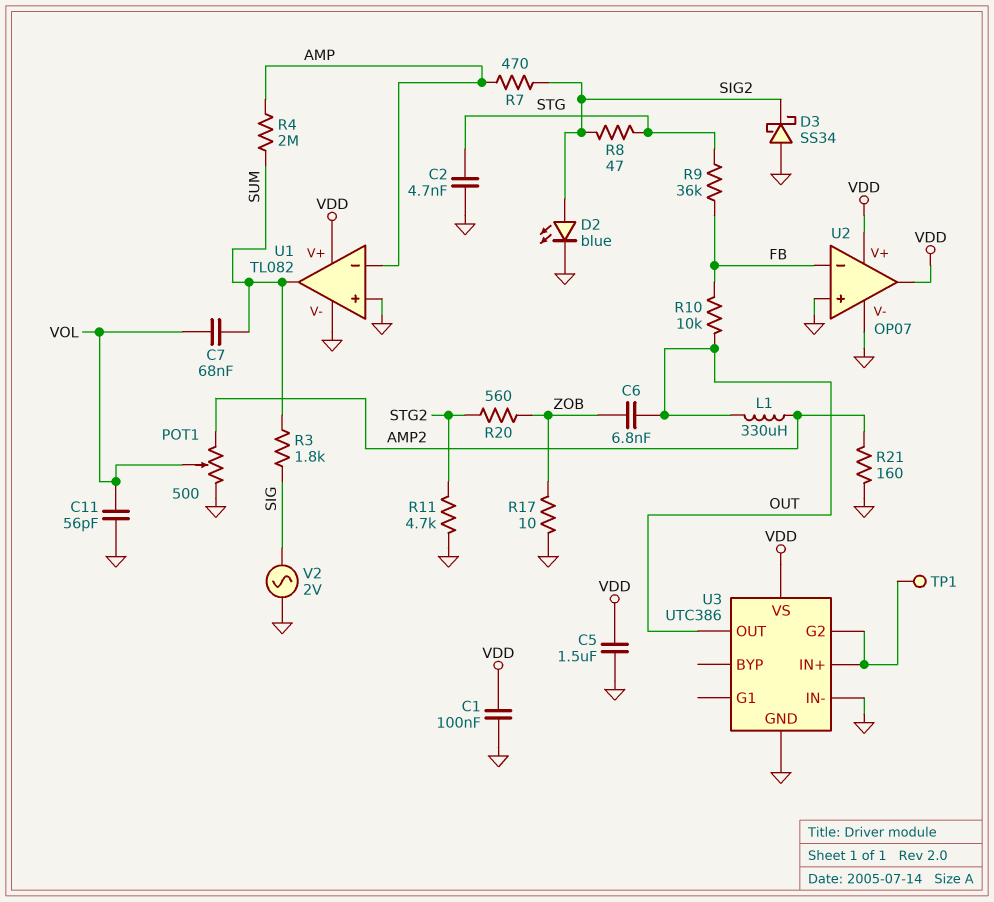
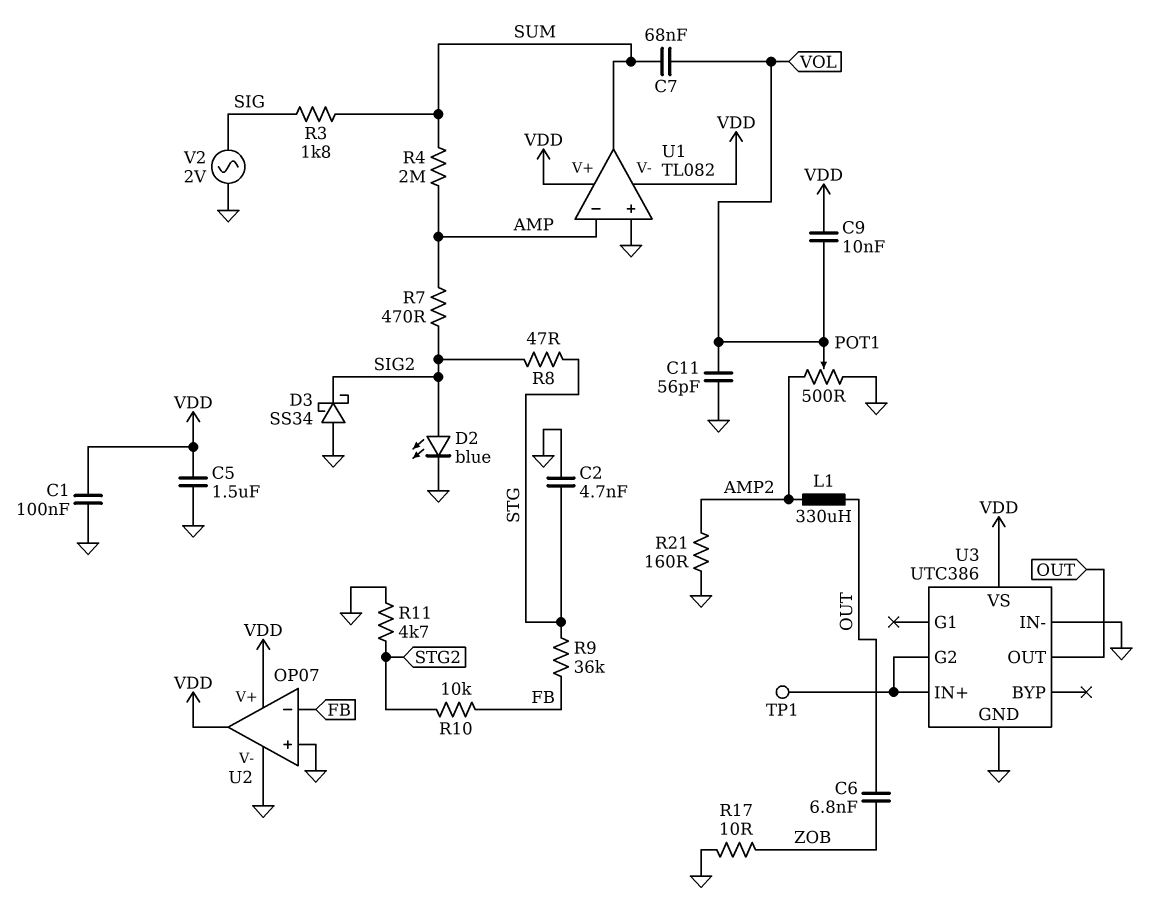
C9: none -> 10nF (VDD, VOL)
R10: 10k (FB, OUT) -> 10k (FB, STG2)
R20: 560 (STG2, ZOB) -> none
U1 pin V-: GND -> VDD

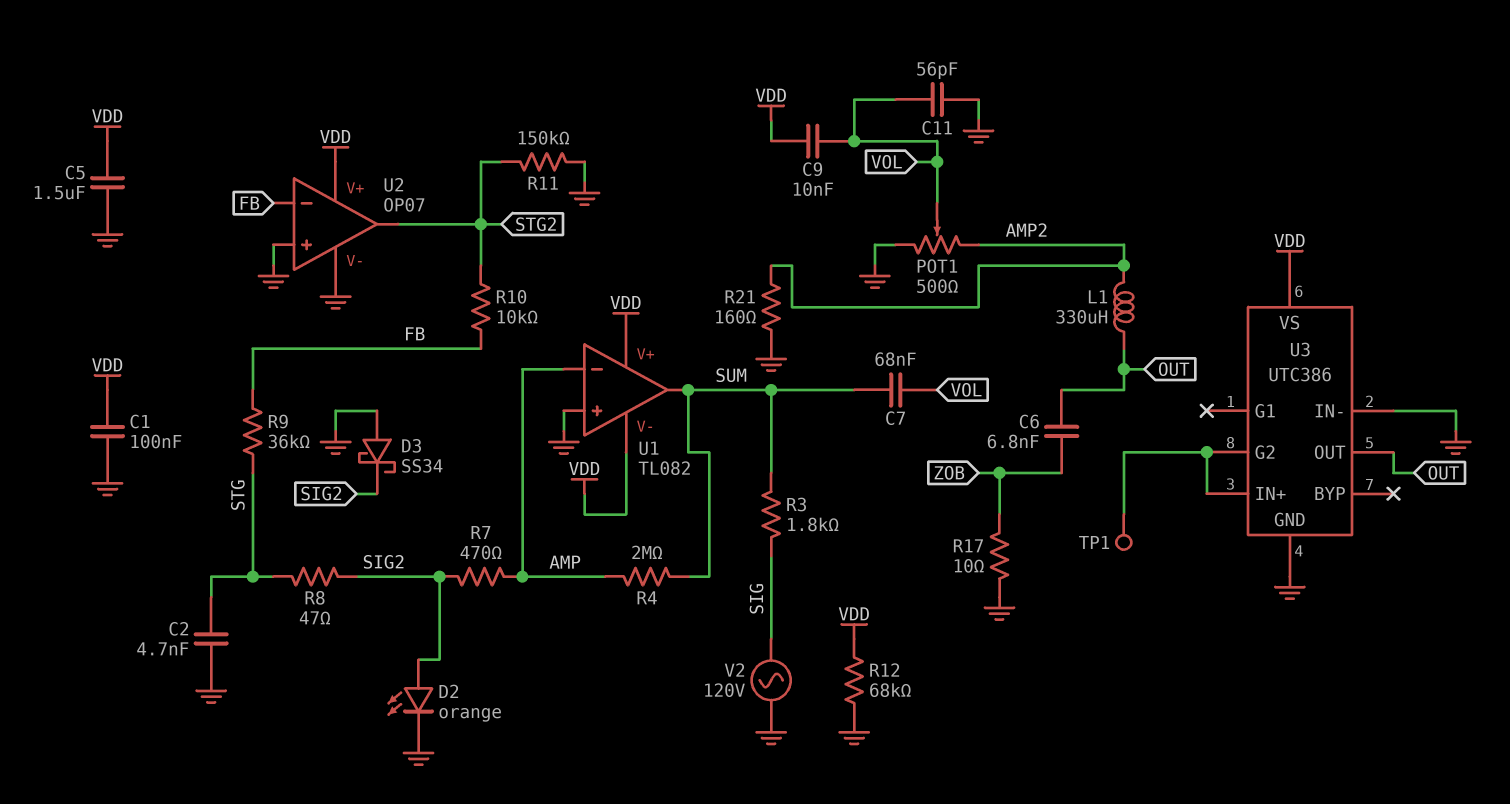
D2: LED blue (A SIG2, K GND) -> LED orange (A SIG2, K GND)
R11: 4.7k (GND, STG2) -> 150k (GND, STG2)
R12: none -> 68k (GND, VDD)
U2 pin out: VDD -> STG2
V2: AC 2V (GND, SIG) -> AC 120V (GND, SIG)

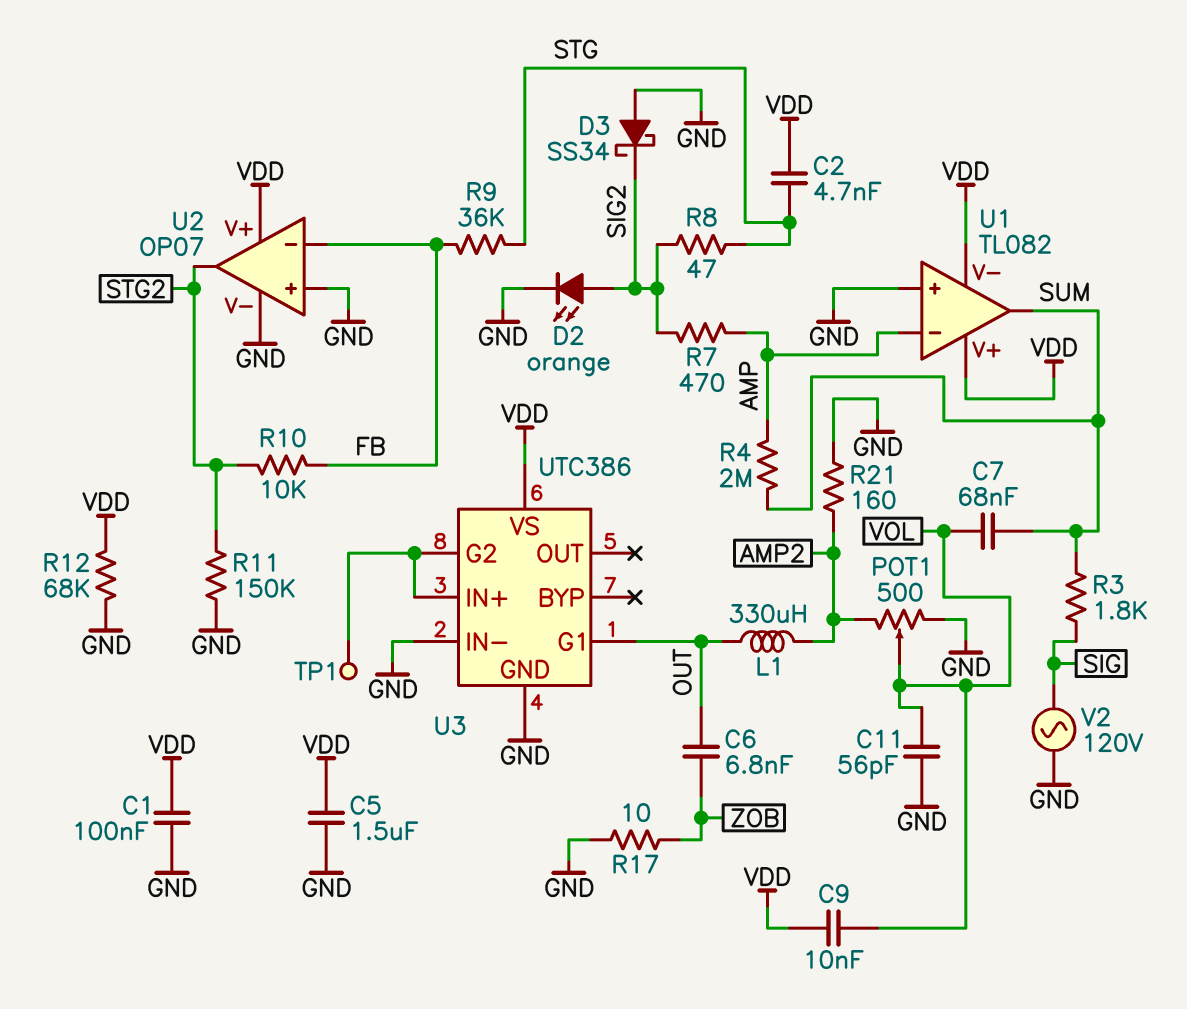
C2: 4.7nF (GND, STG) -> 4.7nF (STG, VDD)
U3 pin G1: none -> OUT
U3 pin OUT: OUT -> none

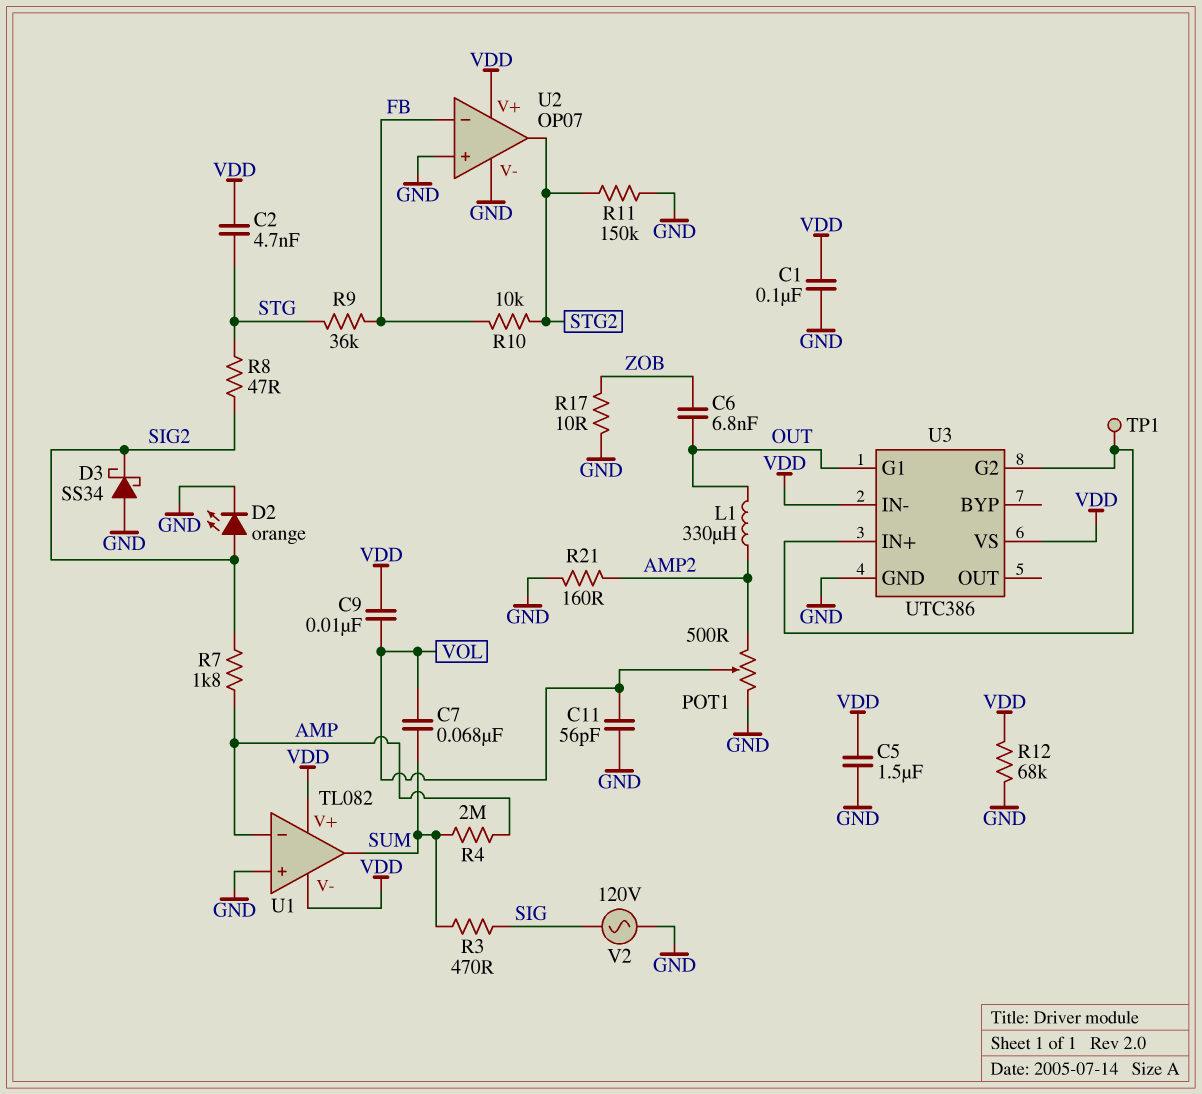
R3: 1.8k (SIG, SUM) -> 470 (SIG, SUM)
R7: 470 (AMP, SIG2) -> 1.8k (AMP, SIG2)
U3 pin IN-: GND -> VDD

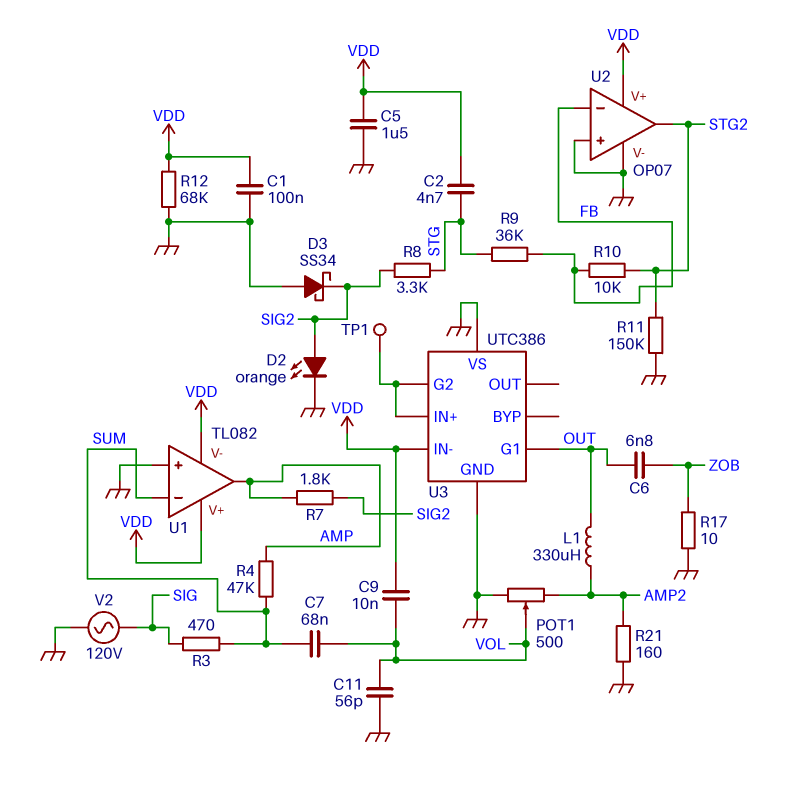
R4: 2M (AMP, SUM) -> 47k (AMP, SUM)
R8: 47 (SIG2, STG) -> 3.3k (SIG2, STG)
U1 pin in-: AMP -> SUM
U1 pin out: SUM -> AMP
U3 pin VS: VDD -> GND

